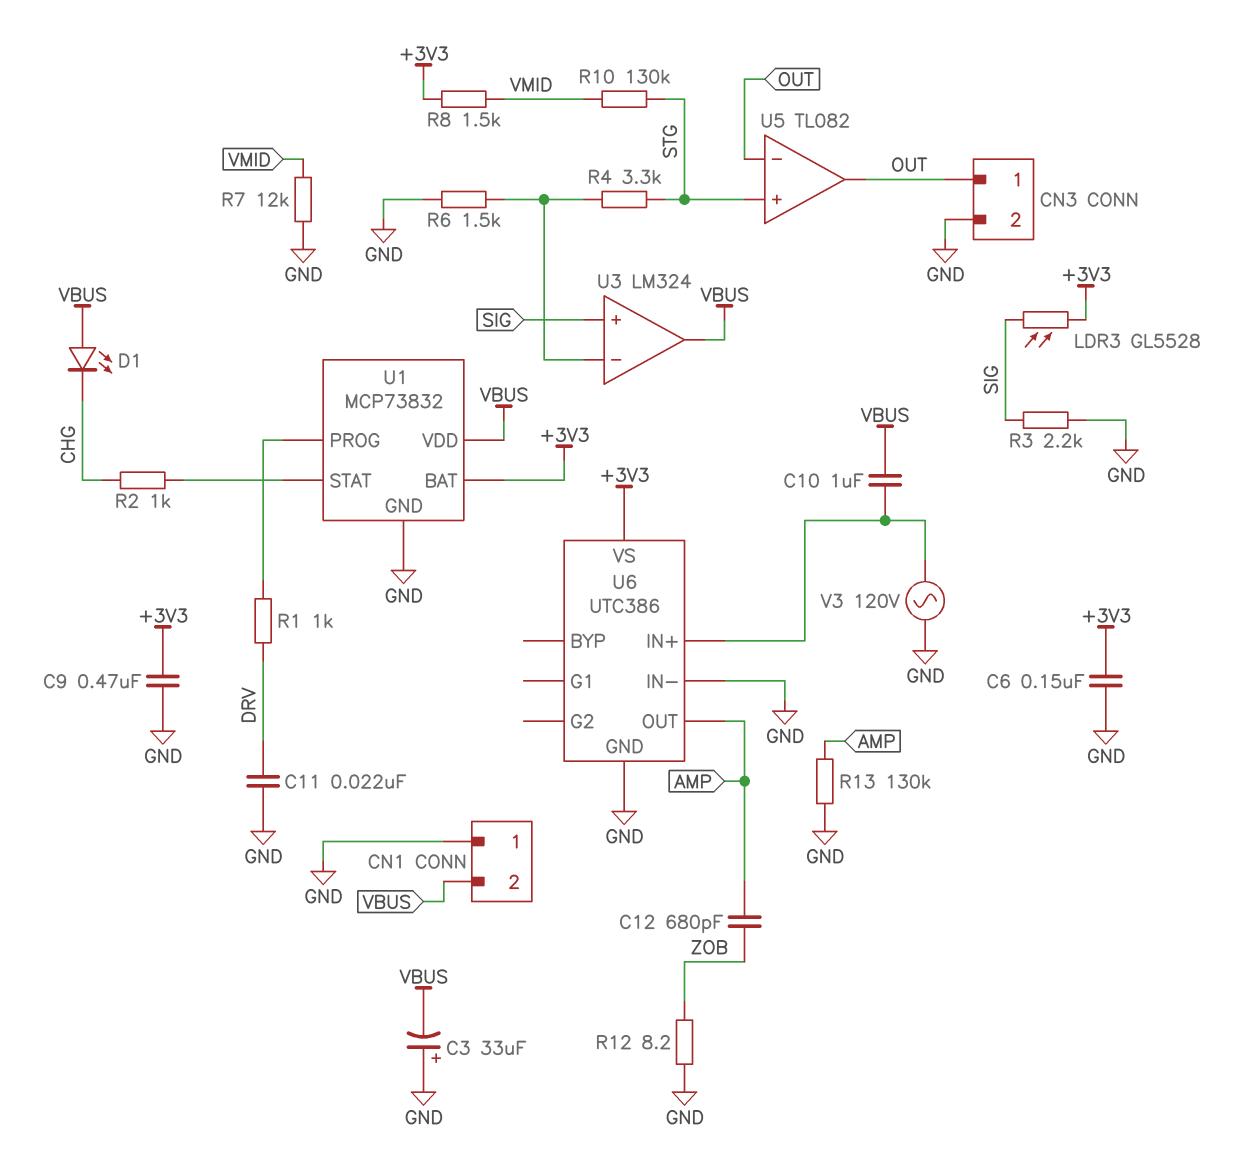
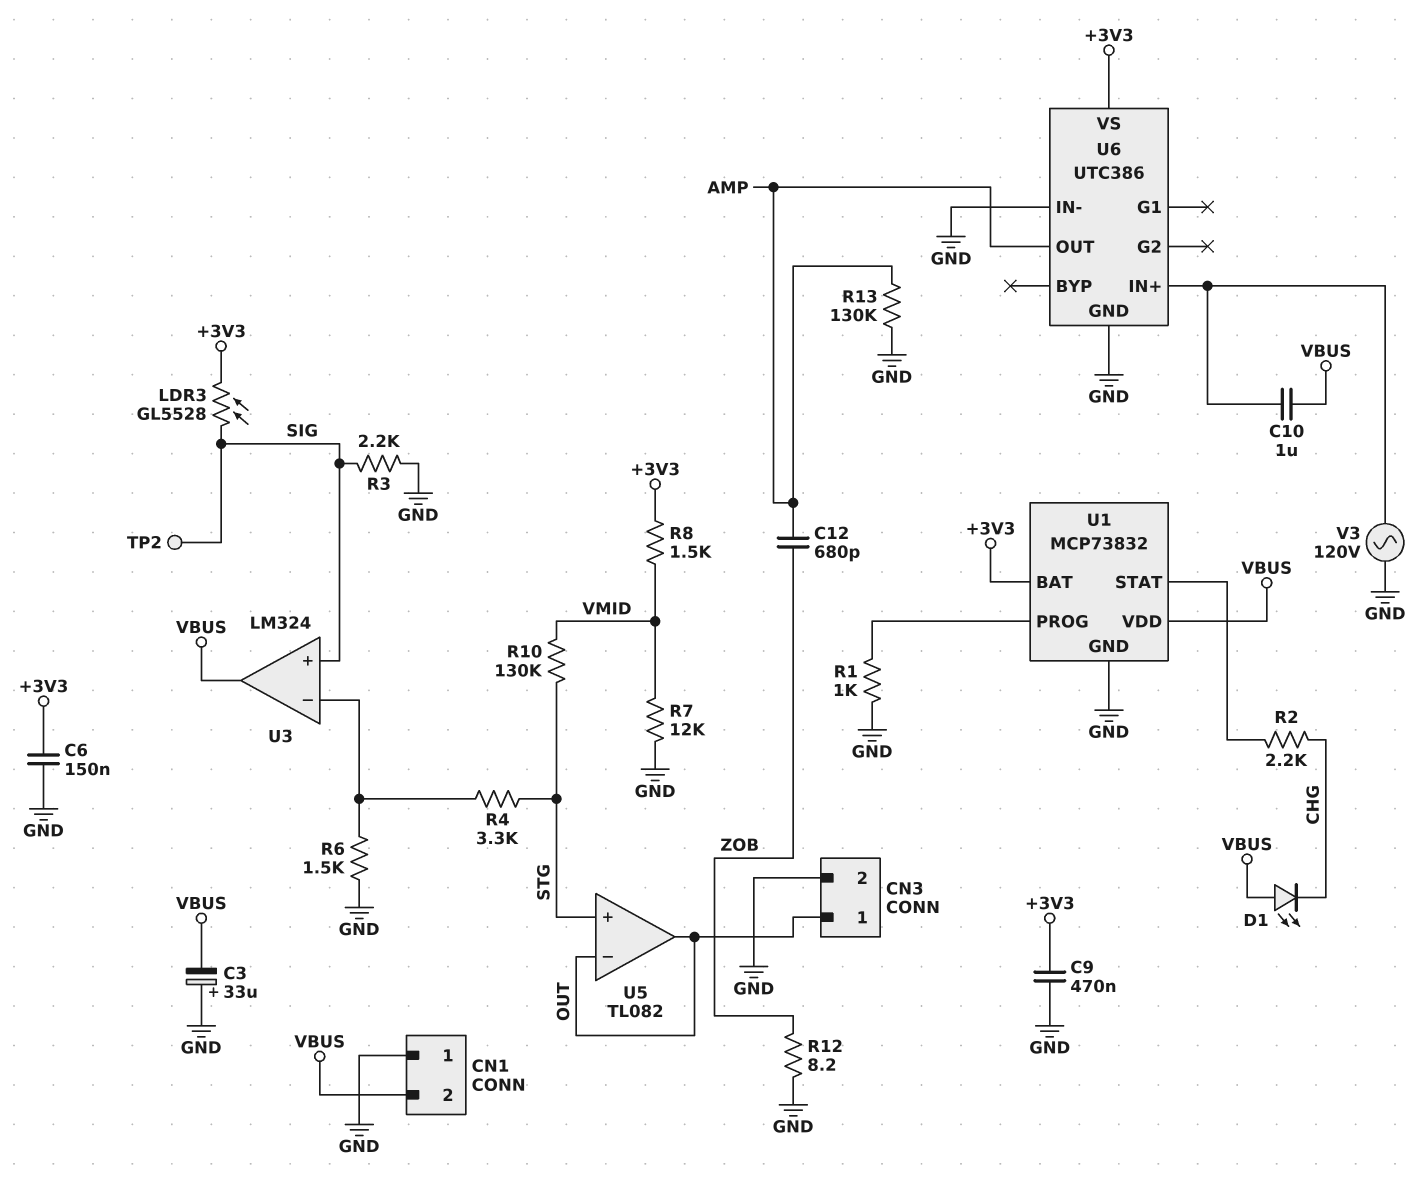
C11: 22nF (DRV, GND) -> none
R1: 1k (DRV, U1/PROG) -> 1k (GND, U1/PROG)
R2: 1k (CHG, U1/STAT) -> 2.2k (CHG, U1/STAT)
TP2: none -> test point (SIG)

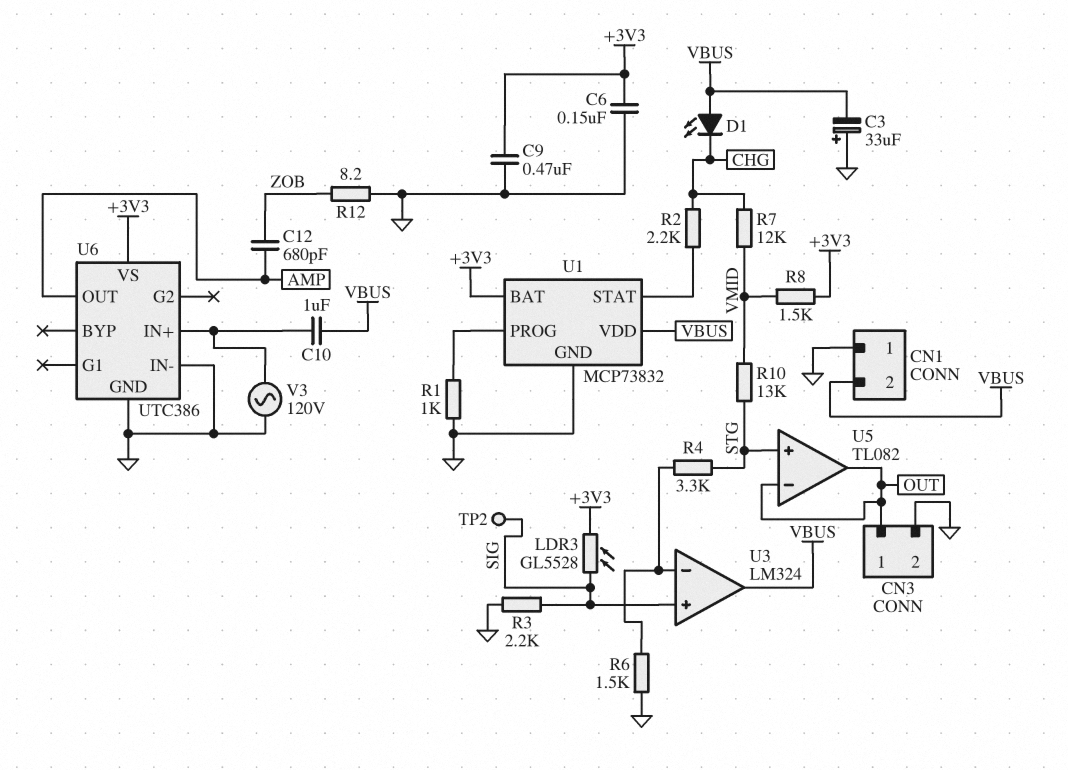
R7: 12k (GND, VMID) -> 12k (CHG, VMID)
R10: 130k (STG, VMID) -> 13k (STG, VMID)
R13: 130k (AMP, GND) -> none

